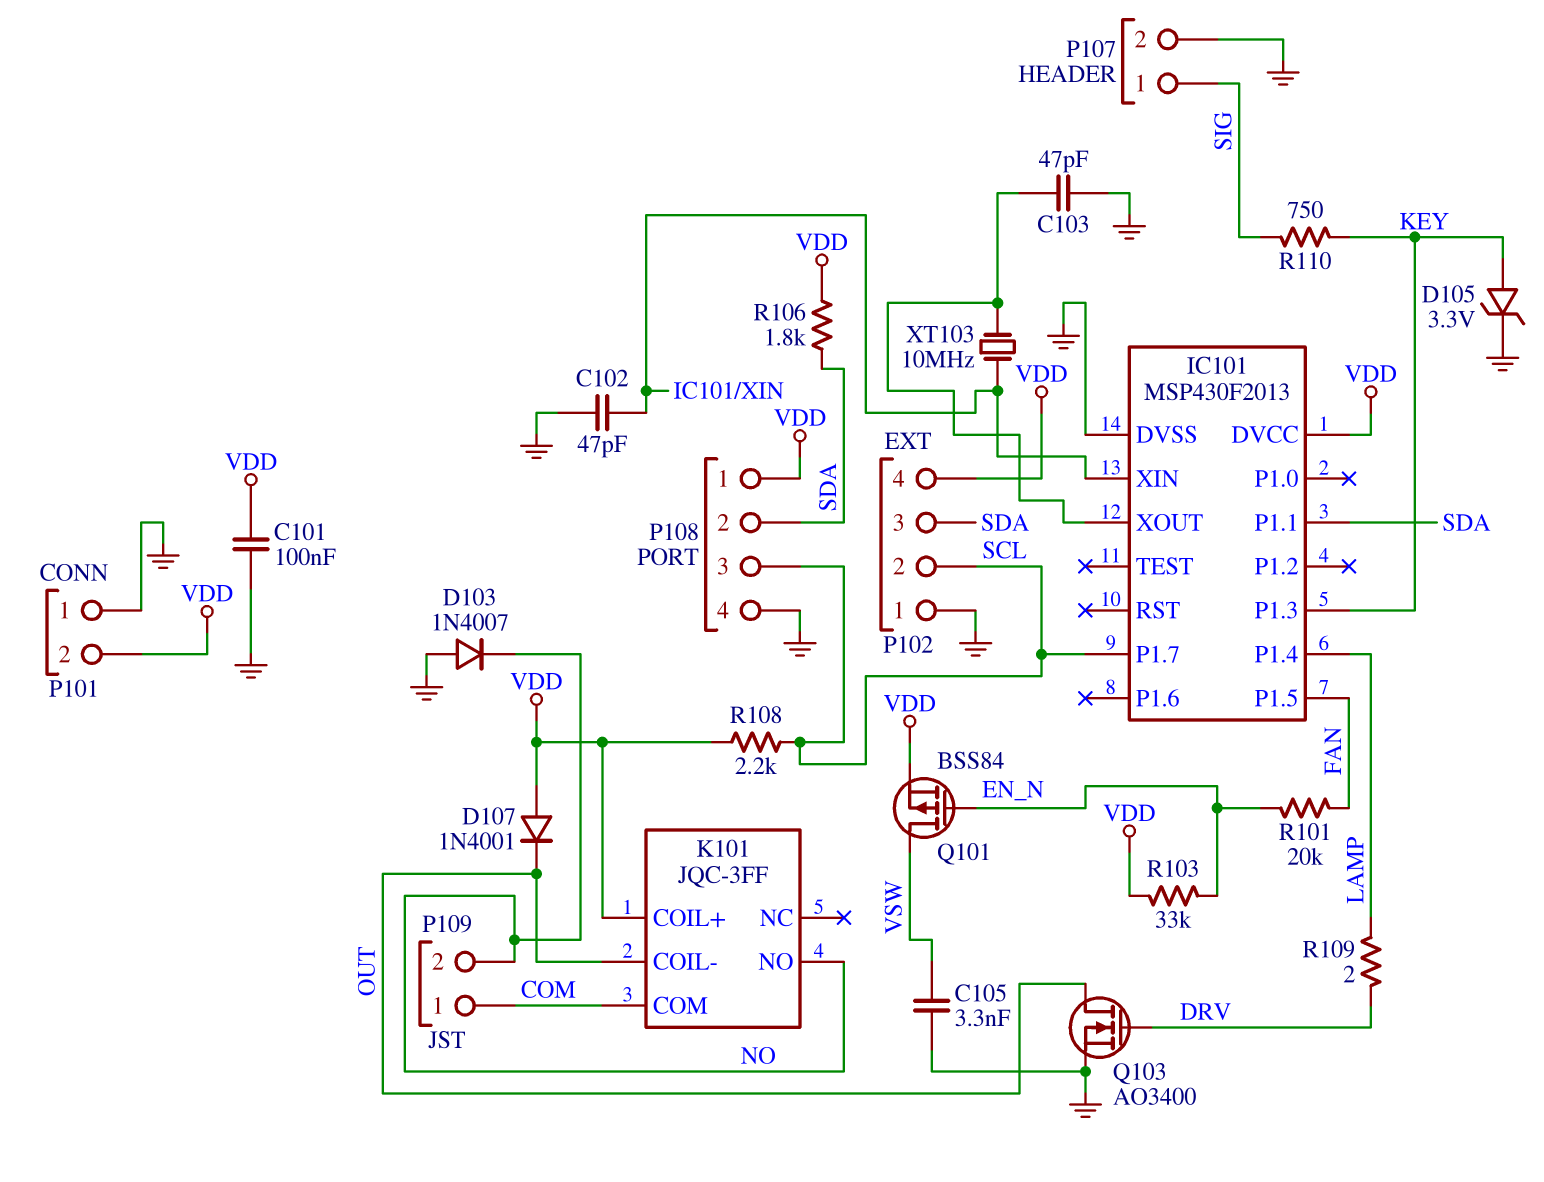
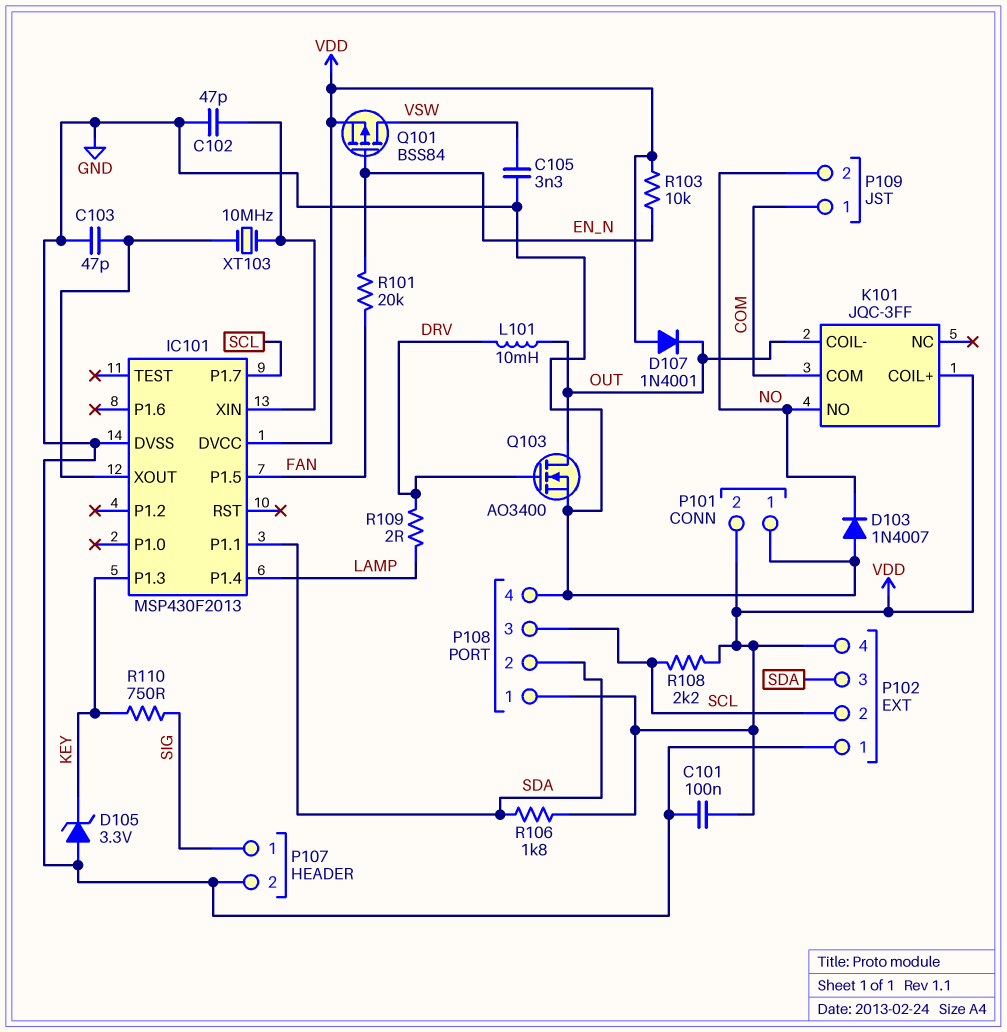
D105: zener 3.3V (A KEY, K GND) -> zener 3.3V (A GND, K KEY)
L101: none -> 10mH (DRV, OUT)
R103: 33k (EN_N, VDD) -> 10k (EN_N, VDD)

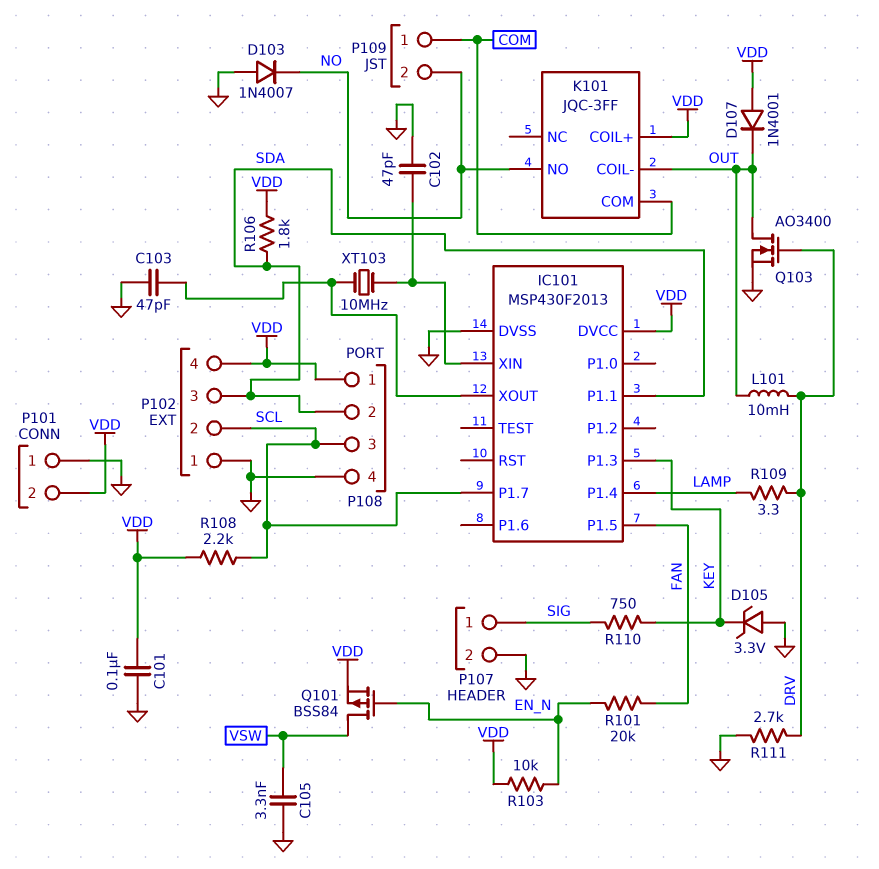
R109: 2 (DRV, LAMP) -> 3.3 (DRV, LAMP)
R111: none -> 2.7k (DRV, GND)

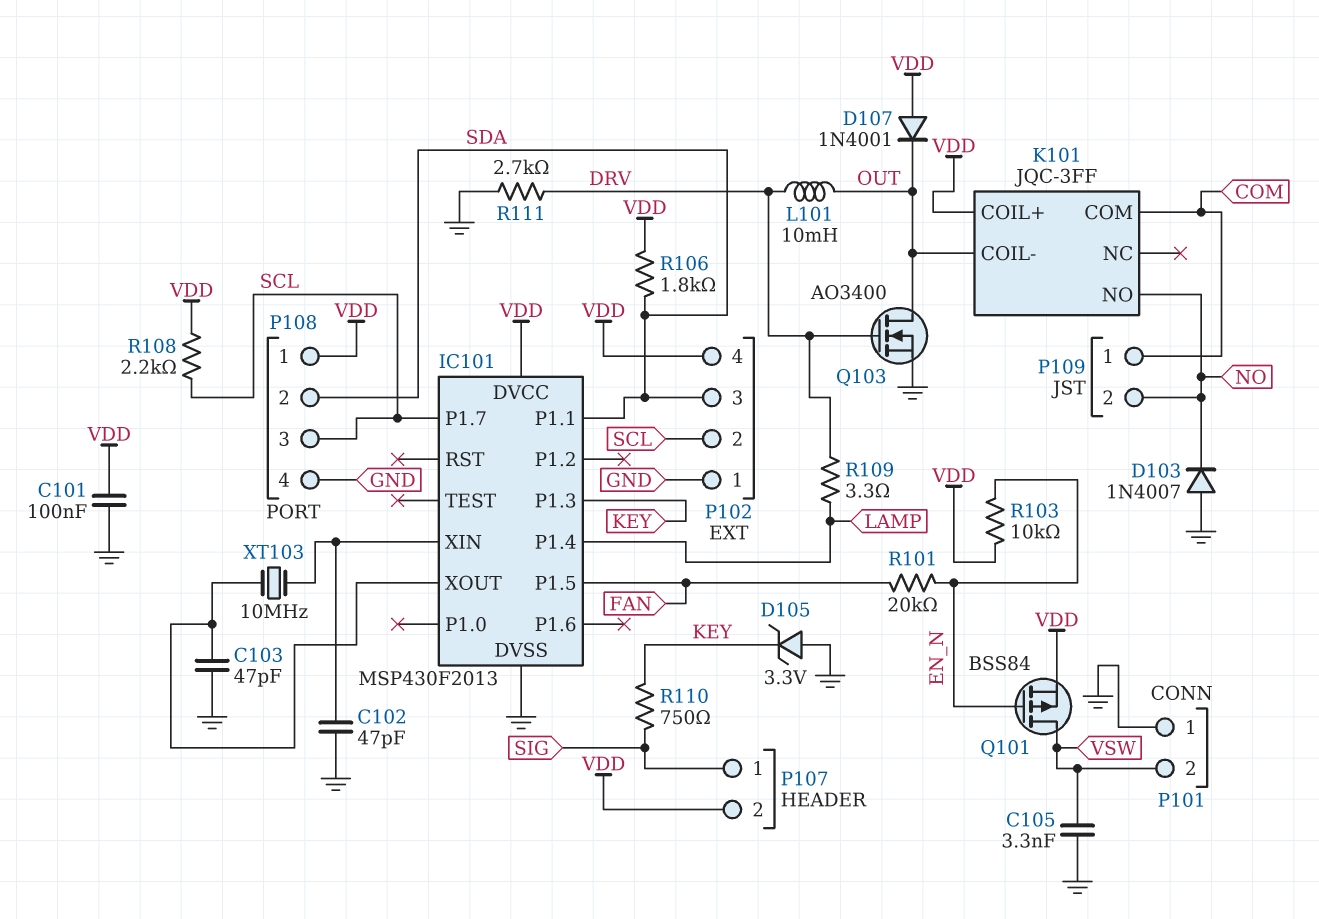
P101 pin 2: VDD -> VSW
P107 pin 2: GND -> VDD

